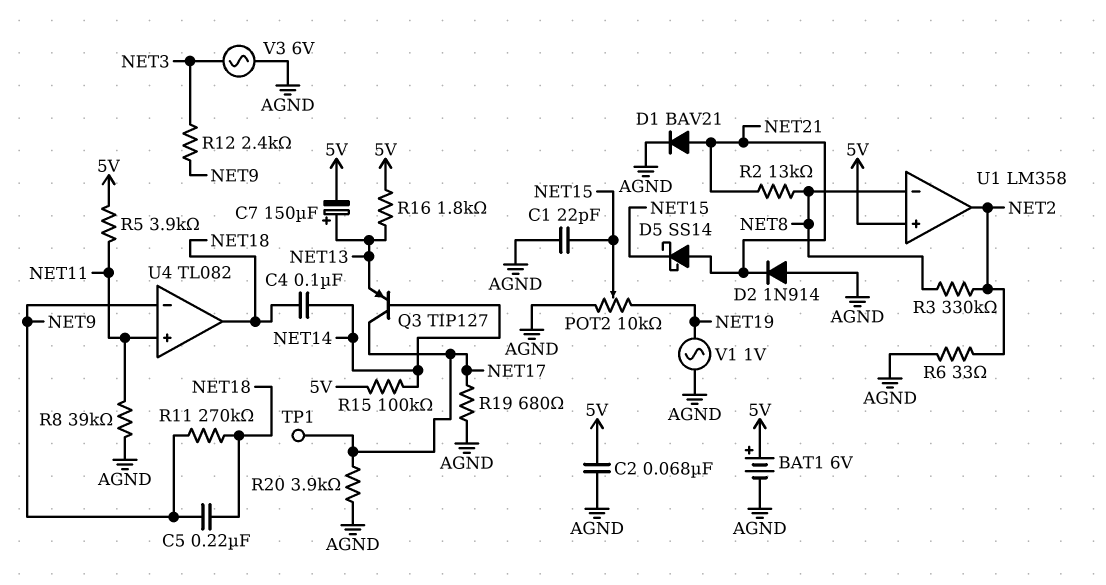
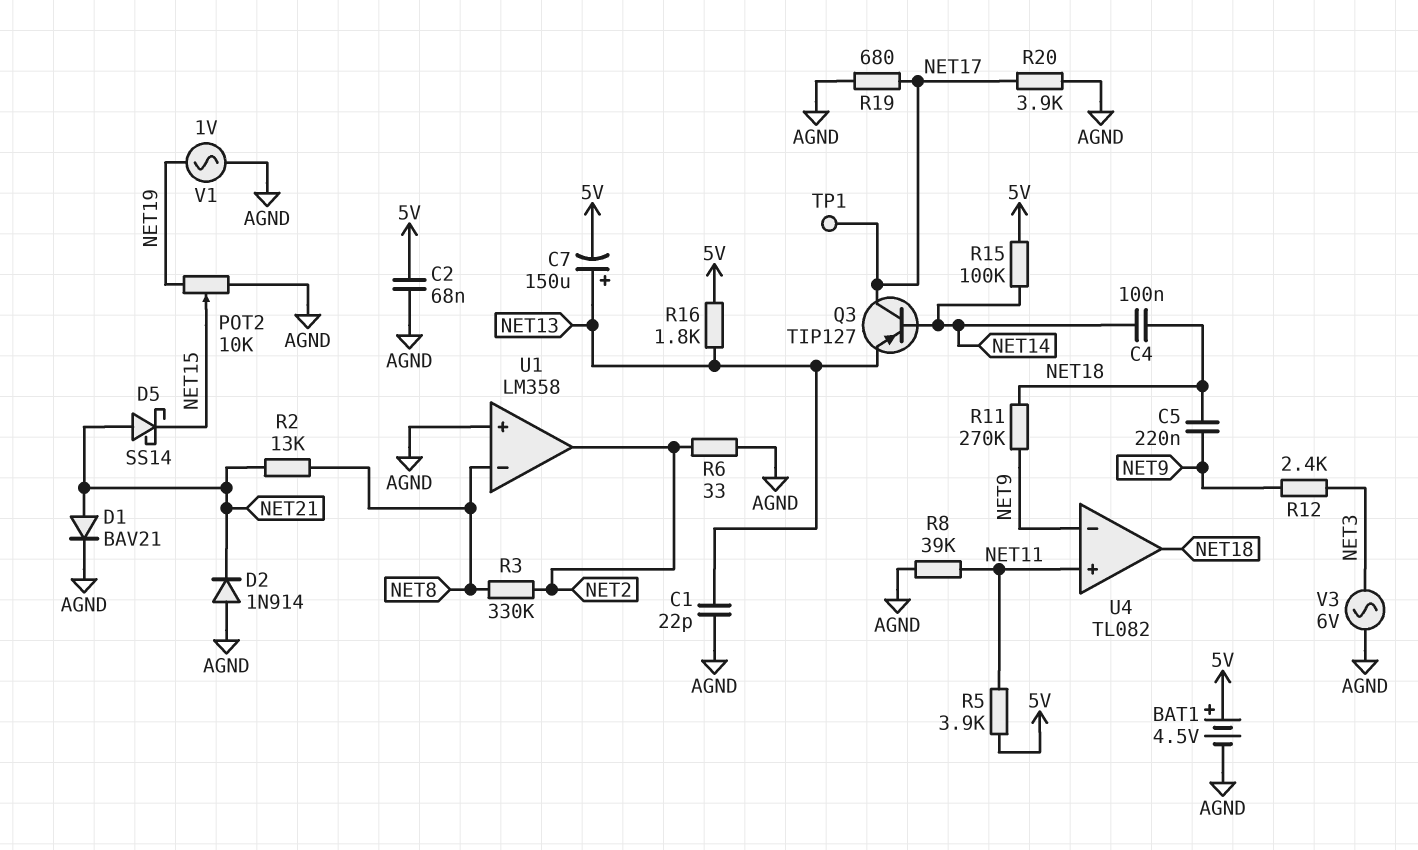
BAT1: 6V (plus 5V, minus AGND) -> 4.5V (plus 5V, minus AGND)
C1: 22pF (AGND, NET15) -> 22pF (AGND, NET13)
U1 pin in+: 5V -> AGND

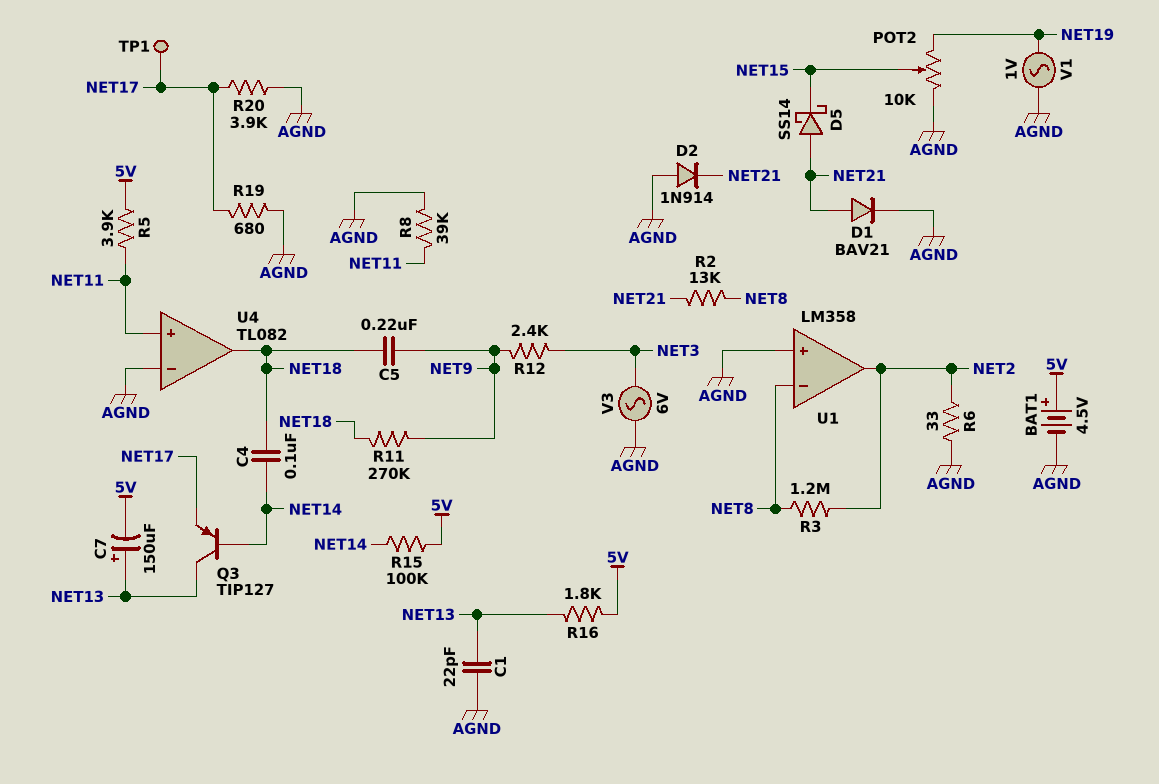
C2: 68nF (5V, AGND) -> none
Q3: PNP TIP127 (B NET14, C NET17, E NET13) -> PNP TIP127 (B NET14, C NET13, E NET17)
R3: 330k (NET2, NET8) -> 1.2M (NET2, NET8)
U4 pin in-: NET9 -> AGND

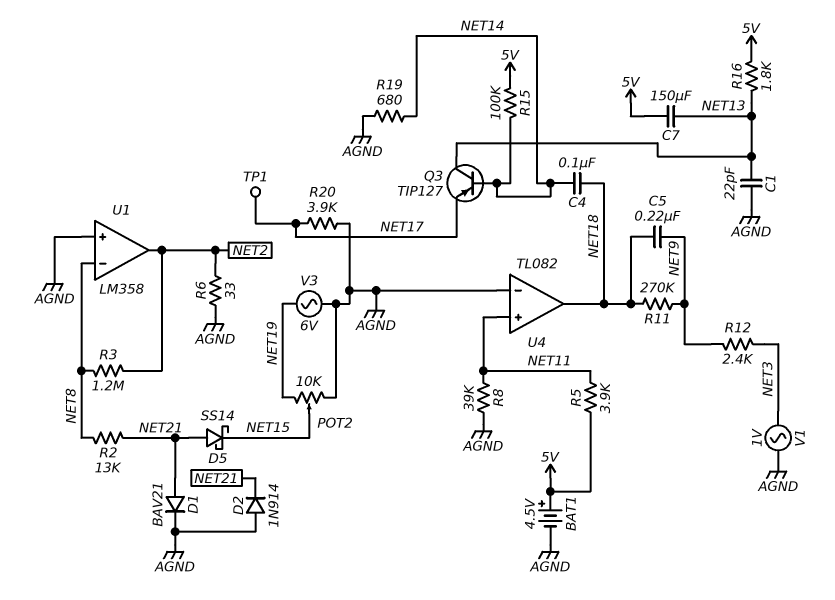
C7: 150uF (plus NET13, minus 5V) -> 150uF (5V, NET13)
R19: 680 (AGND, NET17) -> 680 (AGND, NET14)
V1: AC 1V (AGND, NET19) -> AC 1V (AGND, NET3)
V3: AC 6V (AGND, NET3) -> AC 6V (AGND, NET19)

